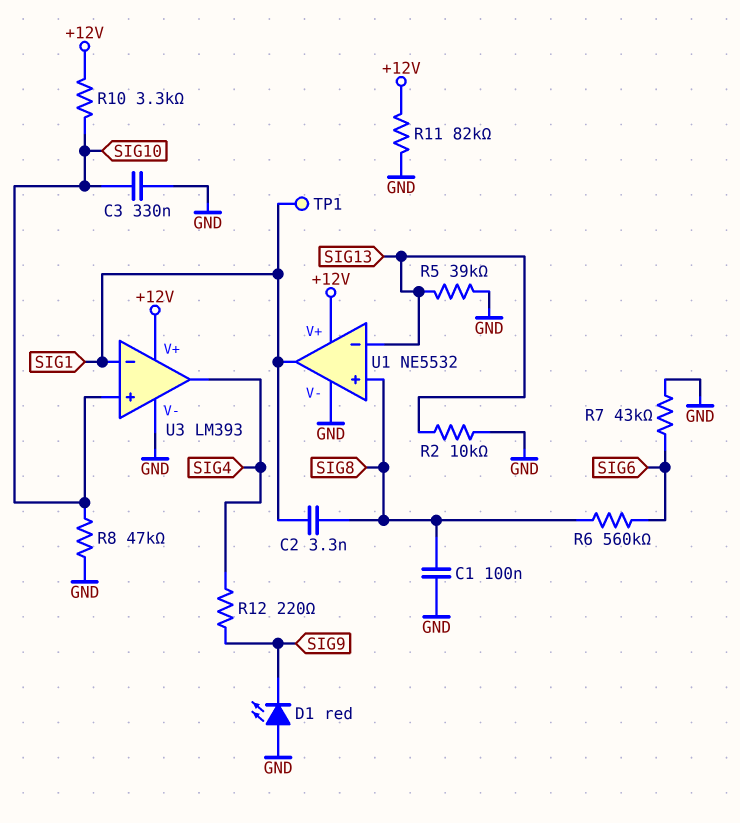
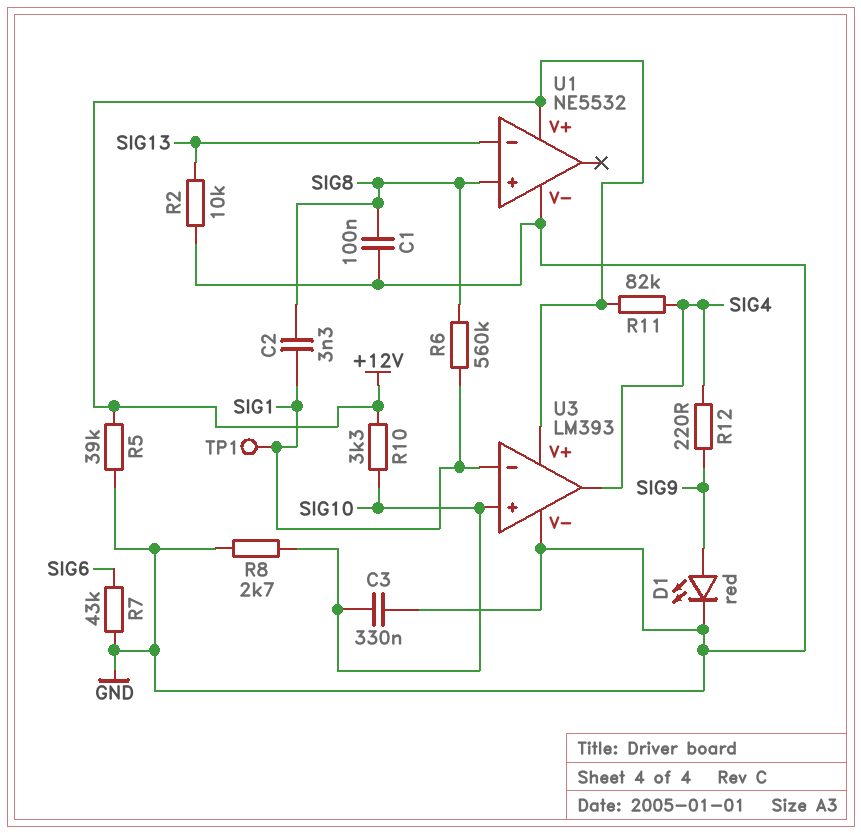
D1: LED red (A GND, K SIG9) -> LED red (A SIG9, K GND)
R5: 39k (GND, SIG13) -> 39k (+12V, GND)
R6: 560k (SIG6, SIG8) -> 560k (SIG1, SIG8)
R8: 47k (GND, SIG10) -> 2.7k (GND, SIG10)
R11: 82k (+12V, GND) -> 82k (+12V, SIG4)
U1 pin out: SIG1 -> none

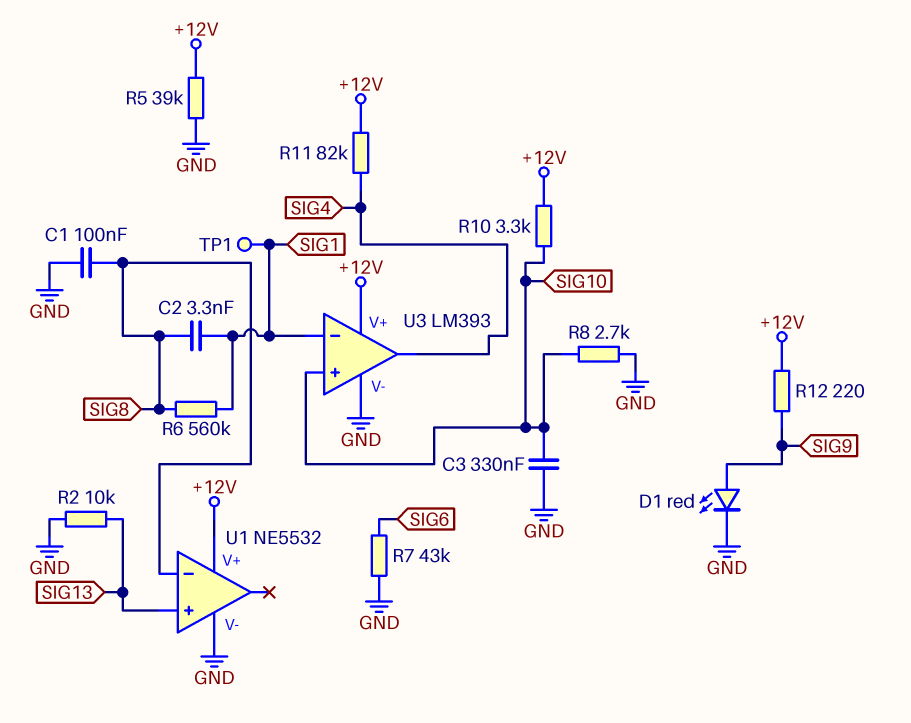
R12: 220 (SIG4, SIG9) -> 220 (+12V, SIG9)
U1 pin in+: SIG8 -> SIG13
U1 pin in-: SIG13 -> SIG8

